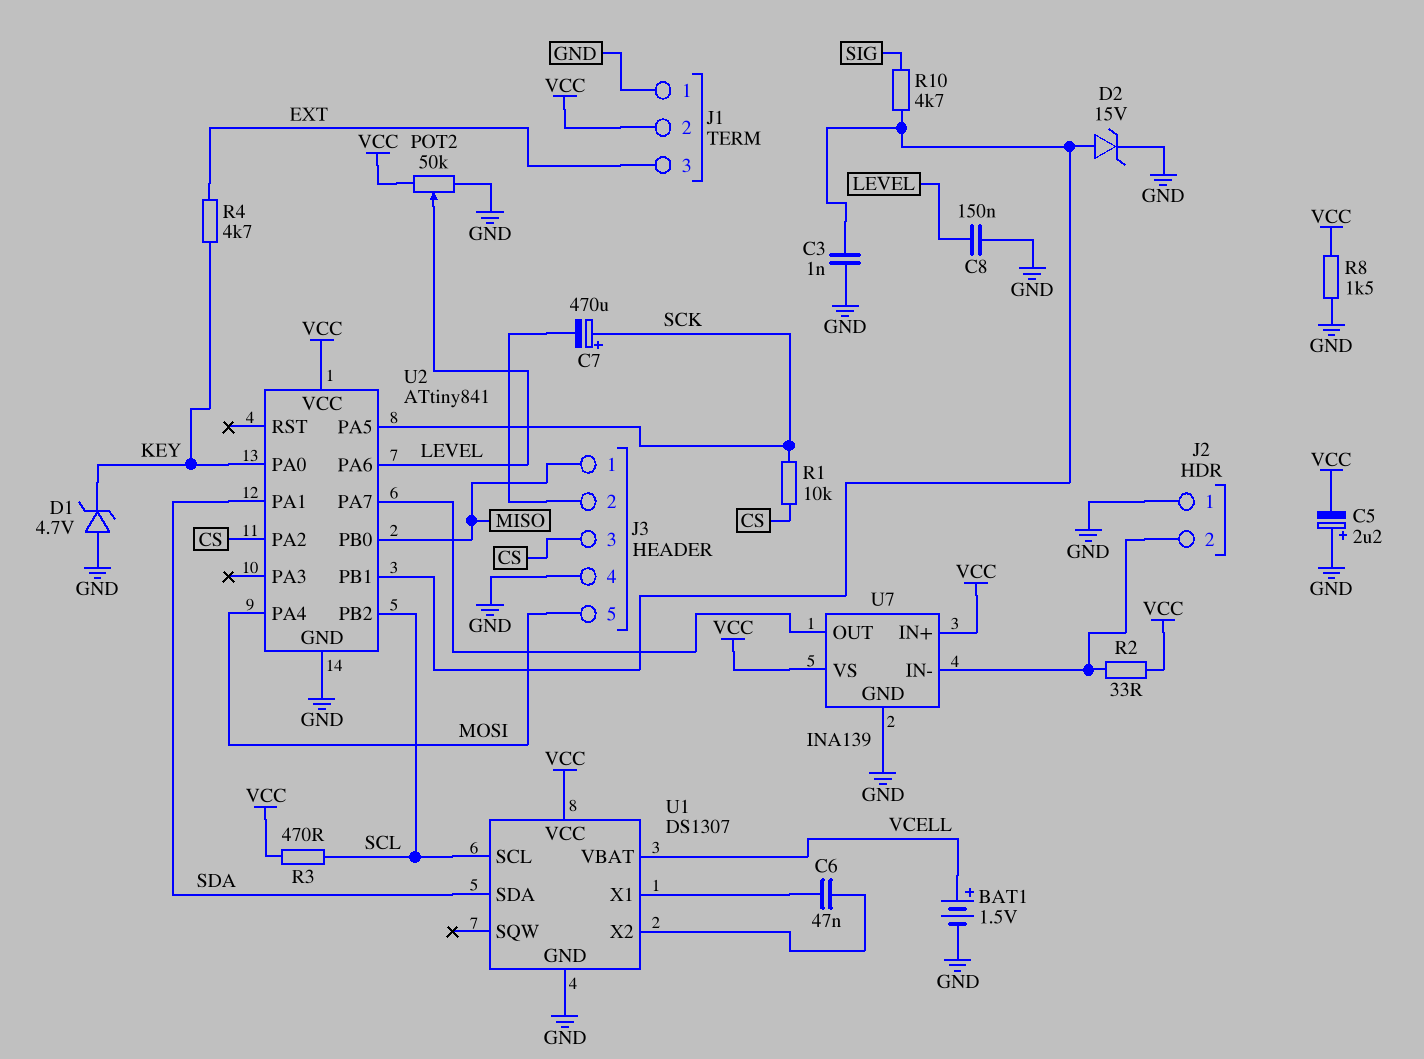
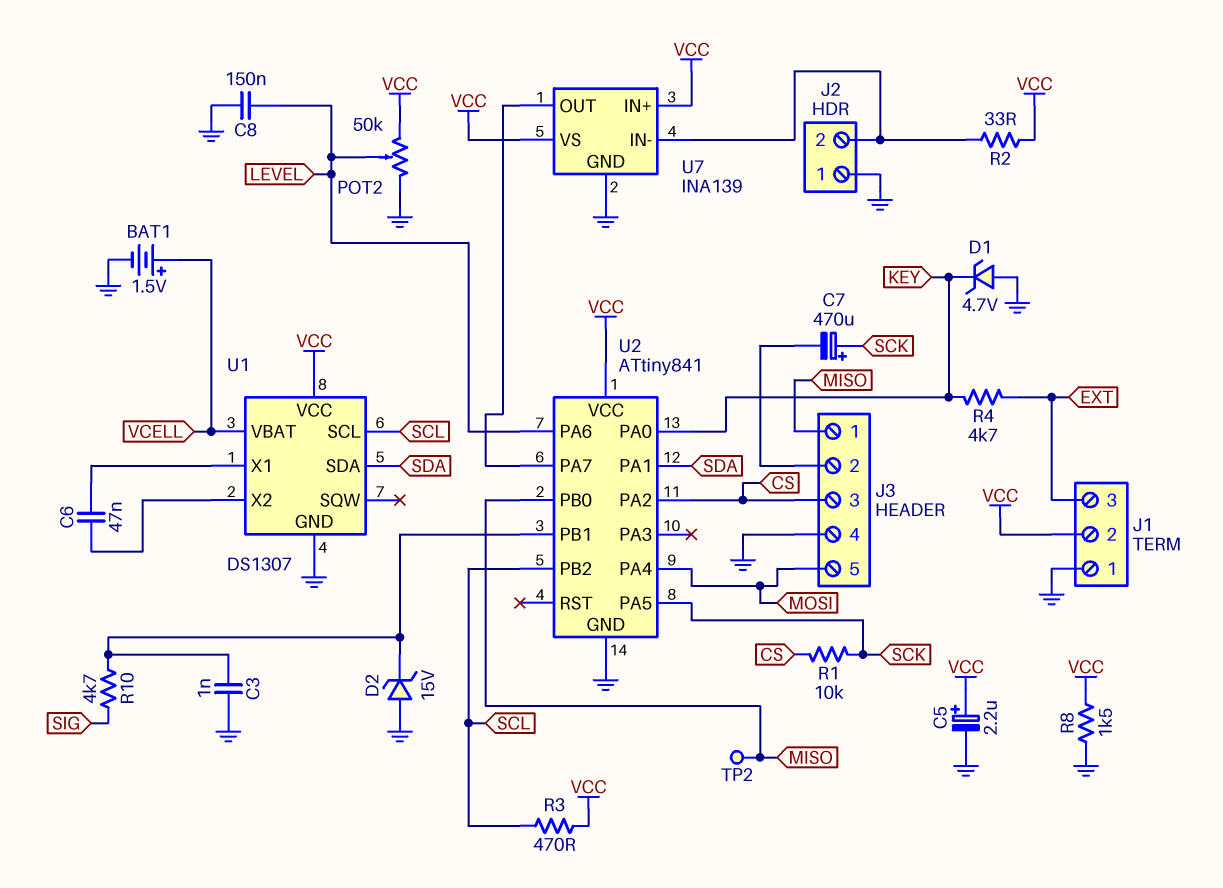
C5: 2.2uF (plus GND, minus VCC) -> 2.2uF (plus VCC, minus GND)
D2: zener 15V (A U2/PB1, K GND) -> zener 15V (A GND, K U2/PB1)
TP2: none -> test point (MISO)

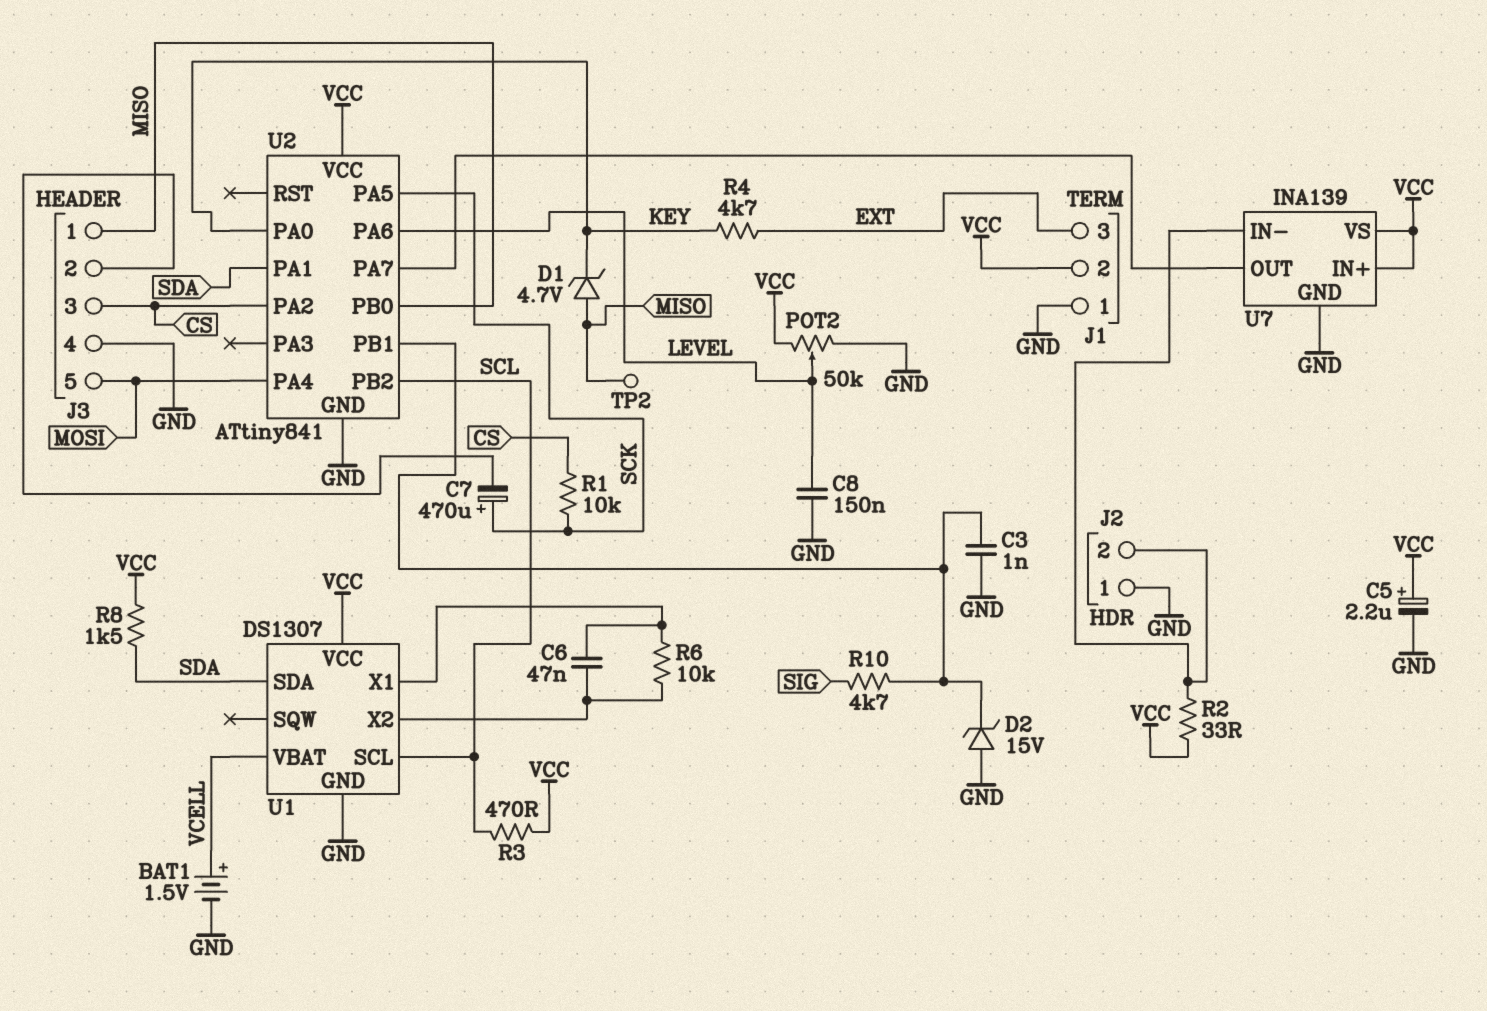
D1: zener 4.7V (A GND, K KEY) -> zener 4.7V (A MISO, K KEY)
R6: none -> 10k (U1/X1, U1/X2)
R8: 1.5k (GND, VCC) -> 1.5k (SDA, VCC)

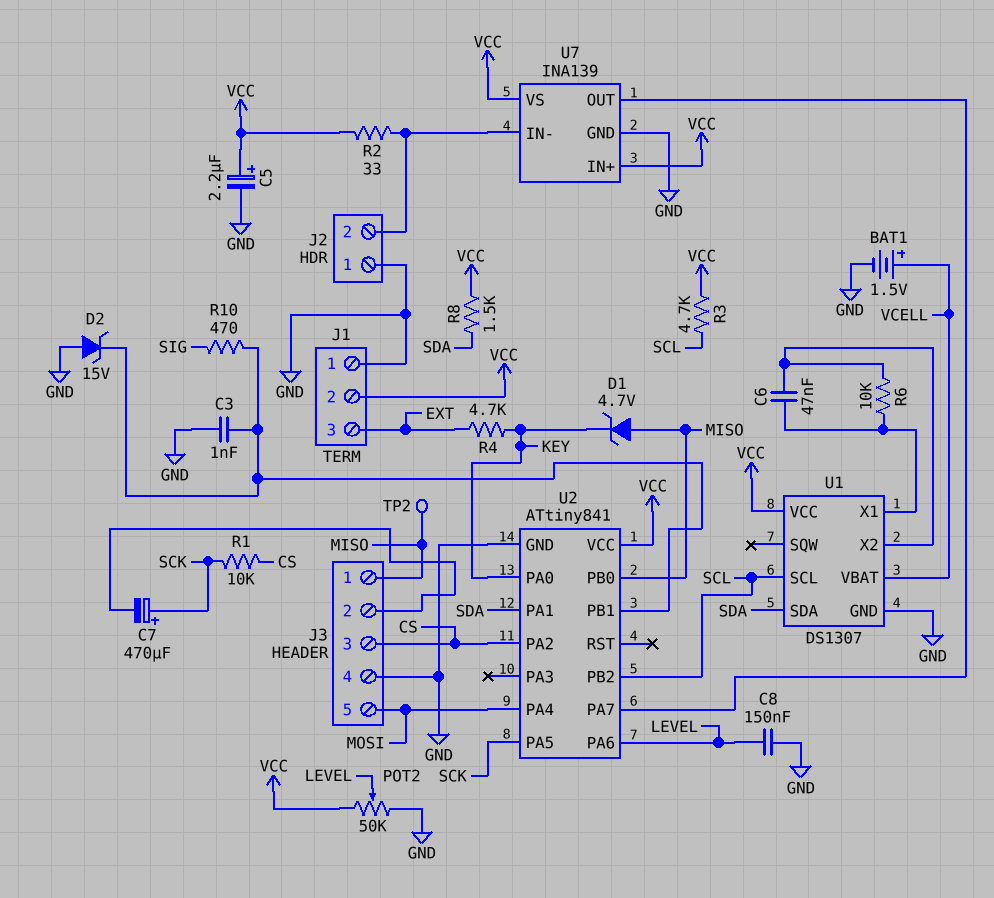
R3: 470 (SCL, VCC) -> 4.7k (SCL, VCC)
R10: 4.7k (SIG, U2/PB1) -> 470 (SIG, U2/PB1)

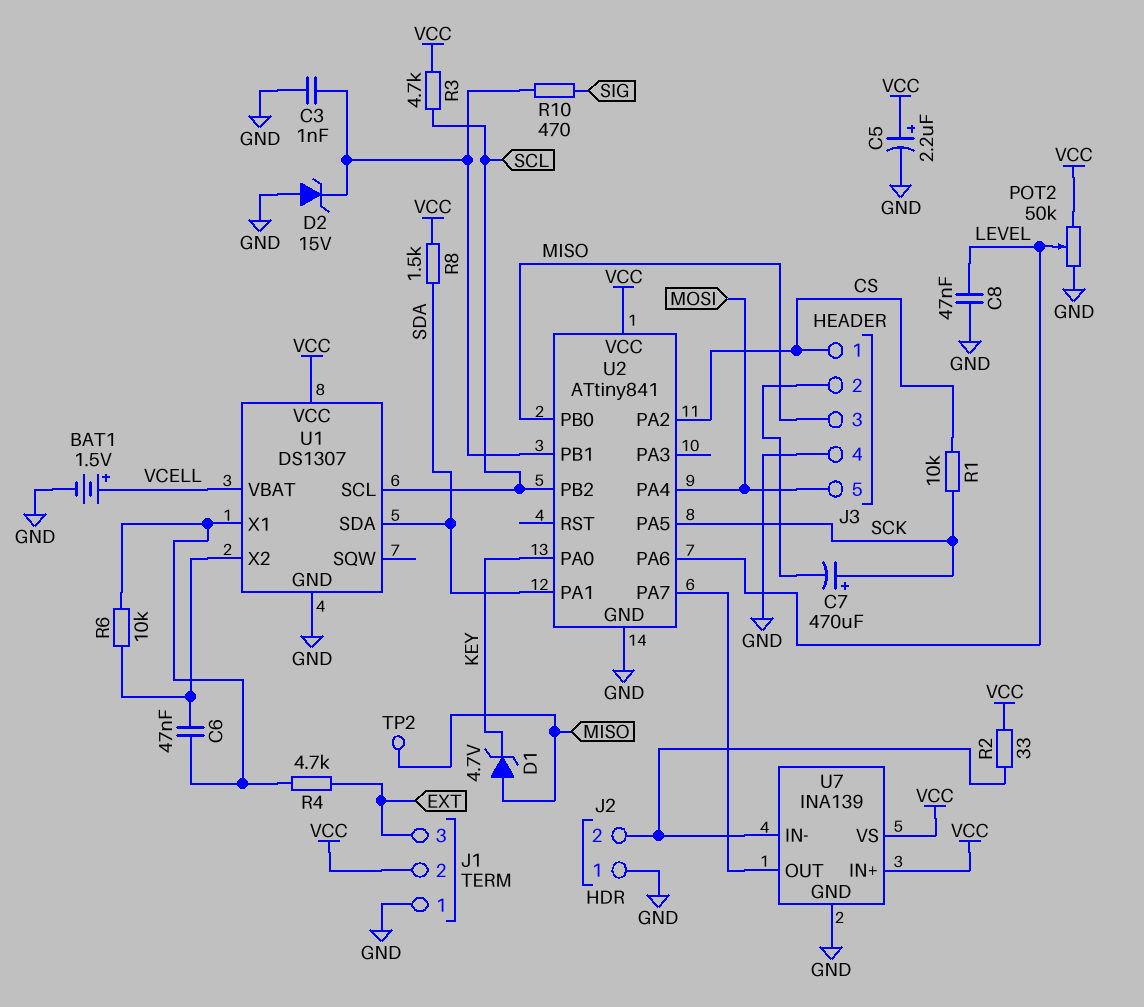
C8: 150nF (GND, LEVEL) -> 47nF (GND, LEVEL)
J3 pin 1: MISO -> CS
J3 pin 3: CS -> MISO
R4: 4.7k (EXT, KEY) -> 4.7k (EXT, U1/X1)

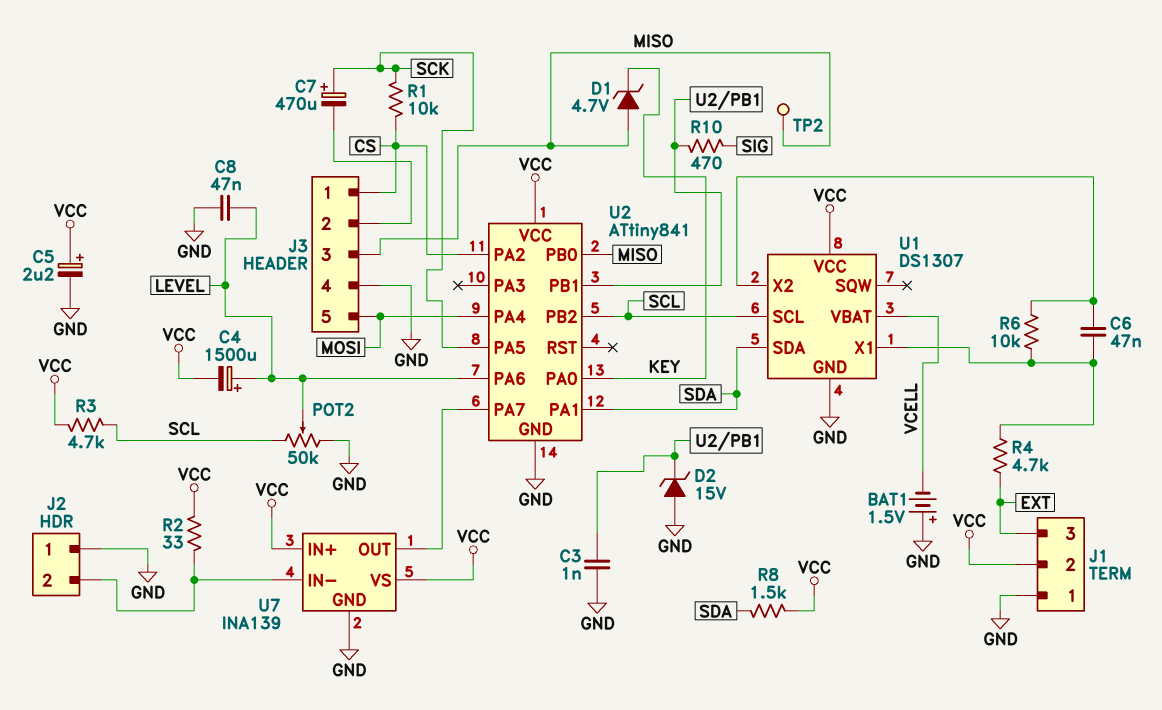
BAT1: 1.5V (plus VCELL, minus GND) -> 1.5V (plus GND, minus VCELL)
C4: none -> 1500uF (plus LEVEL, minus VCC)
POT2: 50k (GND, VCC, wiper LEVEL) -> 50k (GND, SCL, wiper LEVEL)

